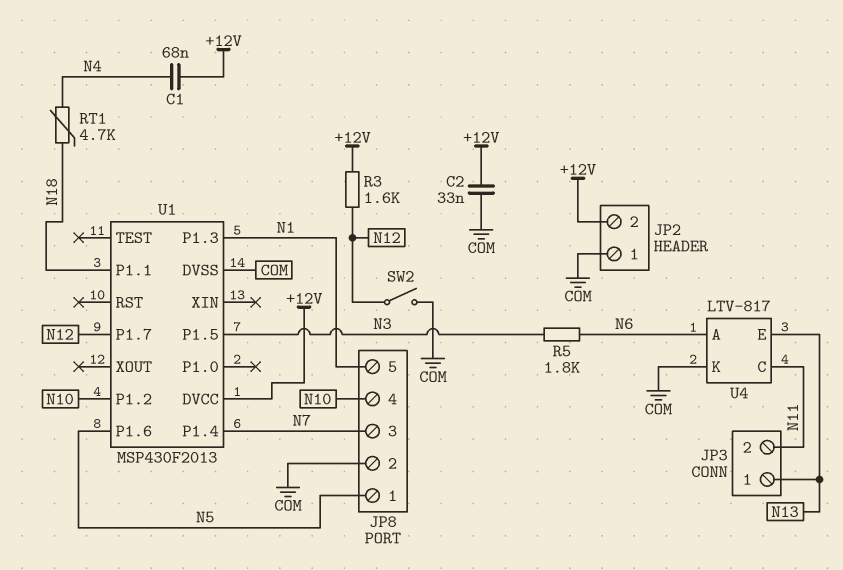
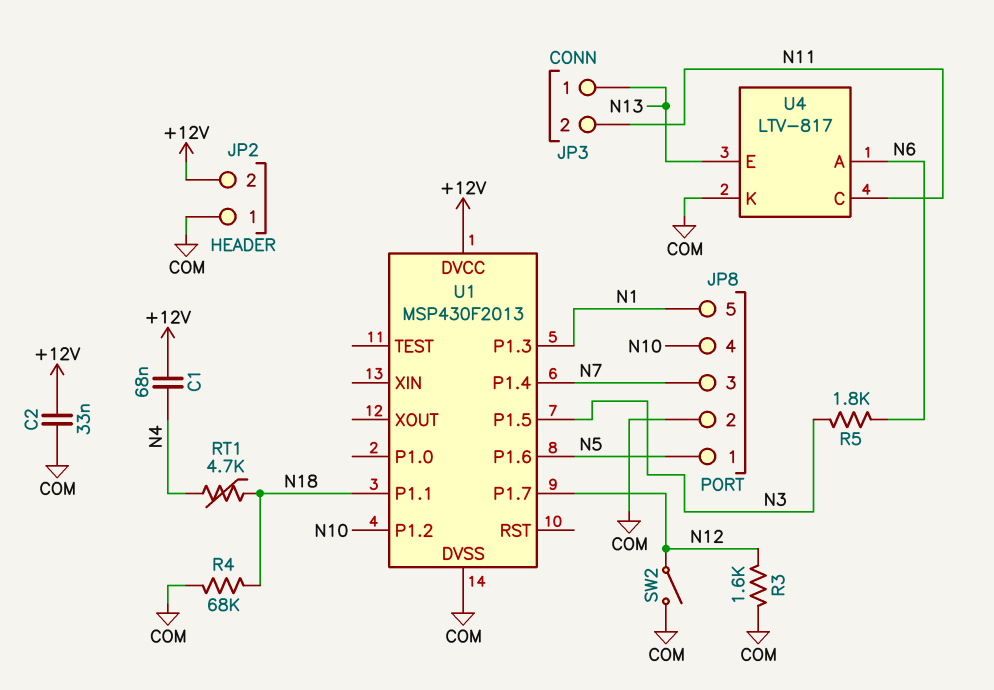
R3: 1.6k (+12V, N12) -> 1.6k (COM, N12)
R4: none -> 68k (COM, N18)

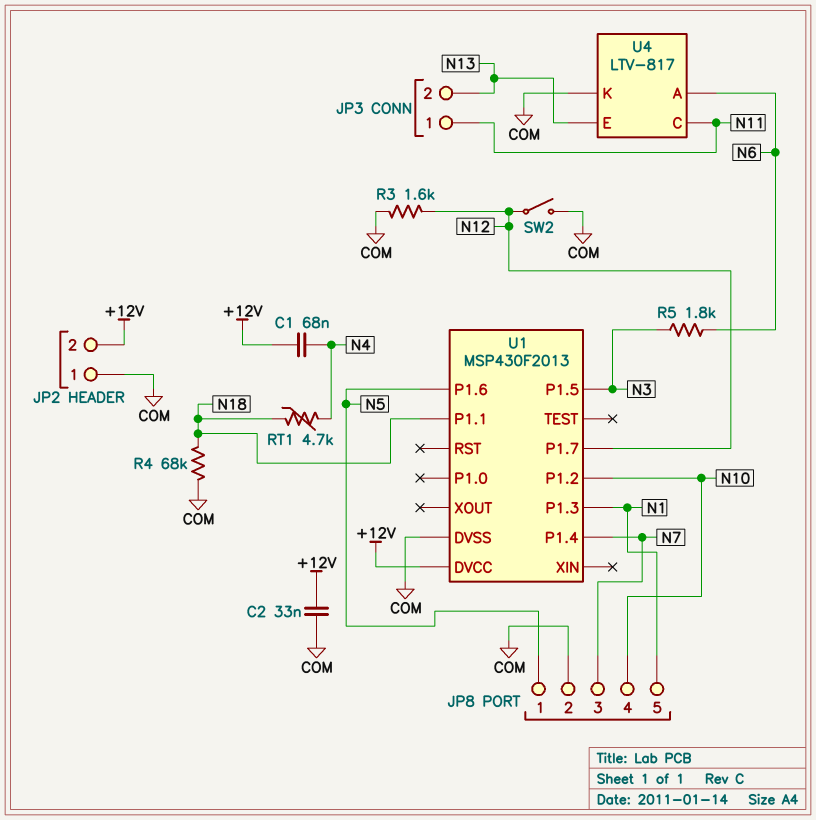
JP3 pin 1: N13 -> N11
JP3 pin 2: N11 -> N13

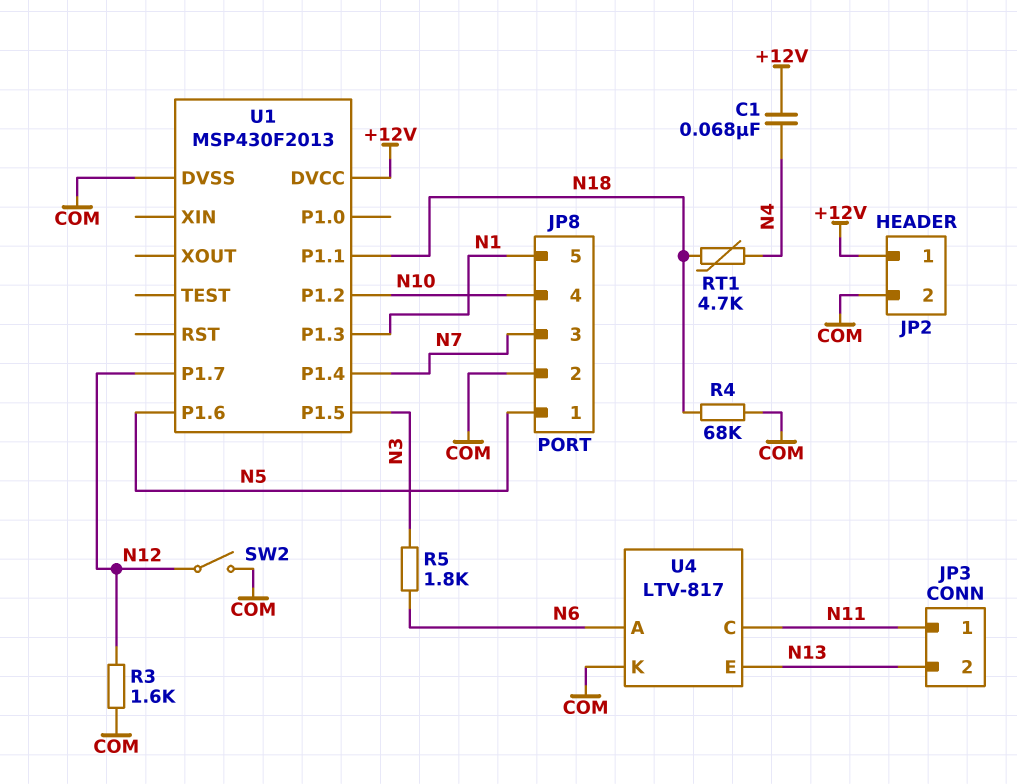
C2: 33nF (+12V, COM) -> none
JP2 pin 1: COM -> +12V
JP2 pin 2: +12V -> COM

